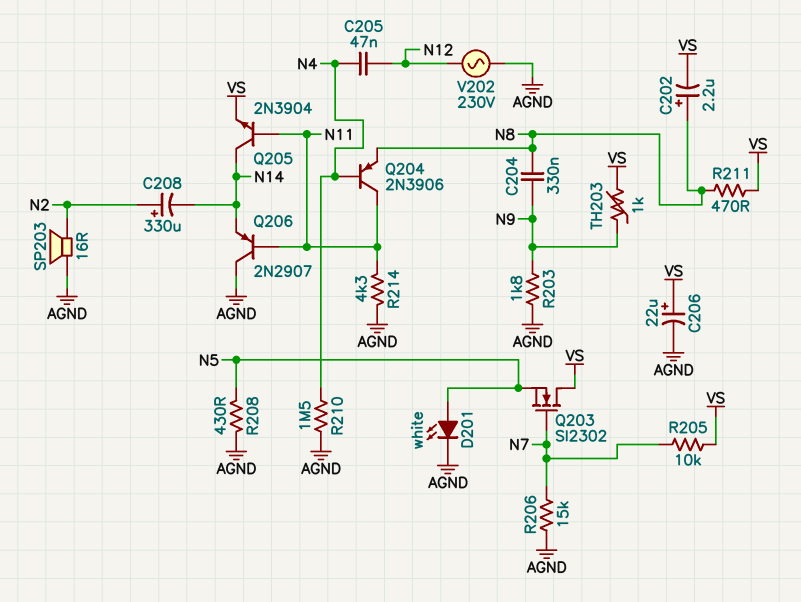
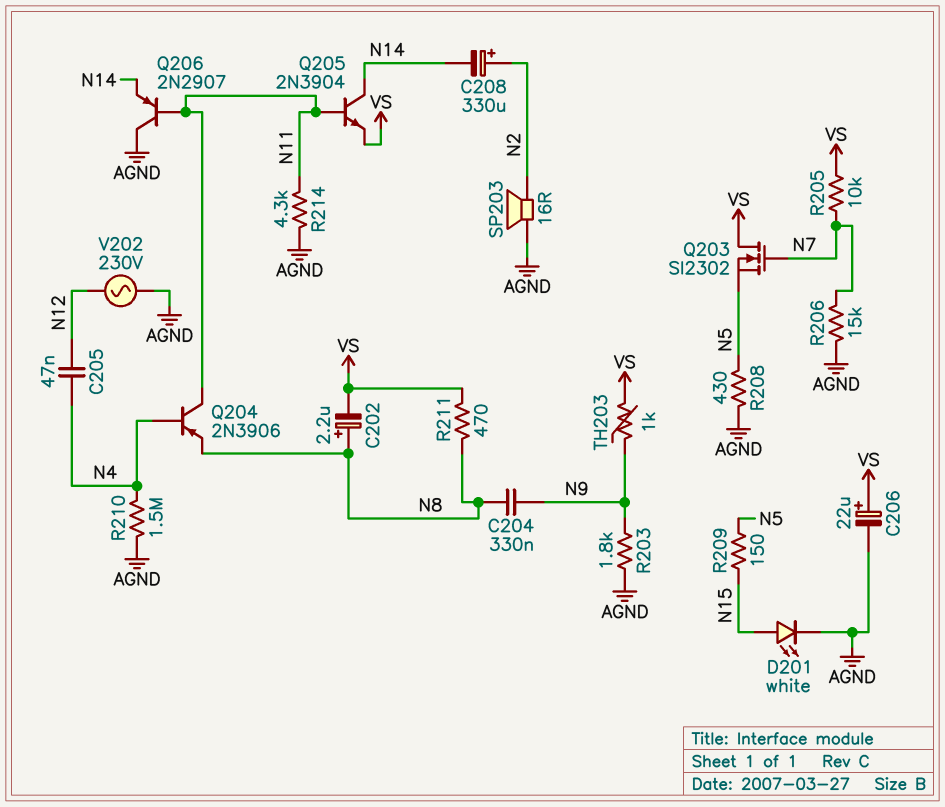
D201: LED white (A N5, K AGND) -> LED white (A N15, K AGND)
R209: none -> 150 (N5, N15)

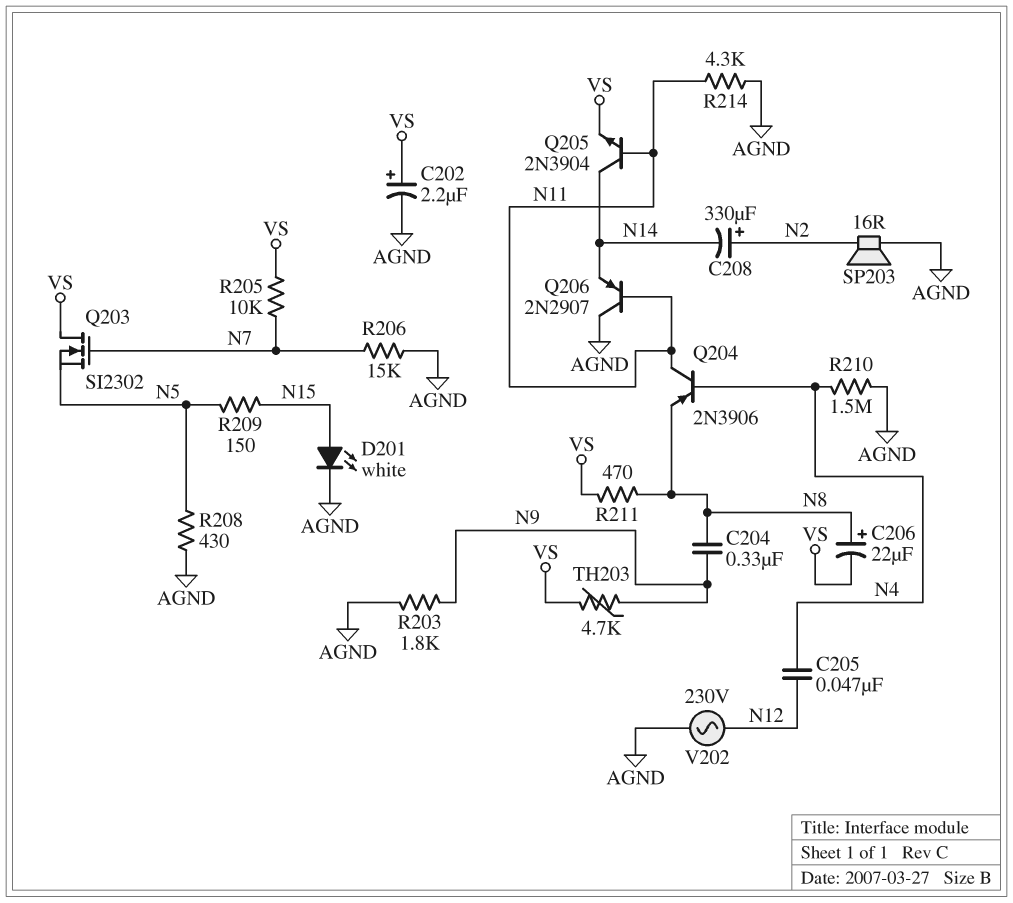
C202: 2.2uF (plus N8, minus VS) -> 2.2uF (plus VS, minus AGND)
C206: 22uF (plus VS, minus AGND) -> 22uF (plus N8, minus VS)
TH203: 1k (N9, VS) -> 4.7k (N9, VS)

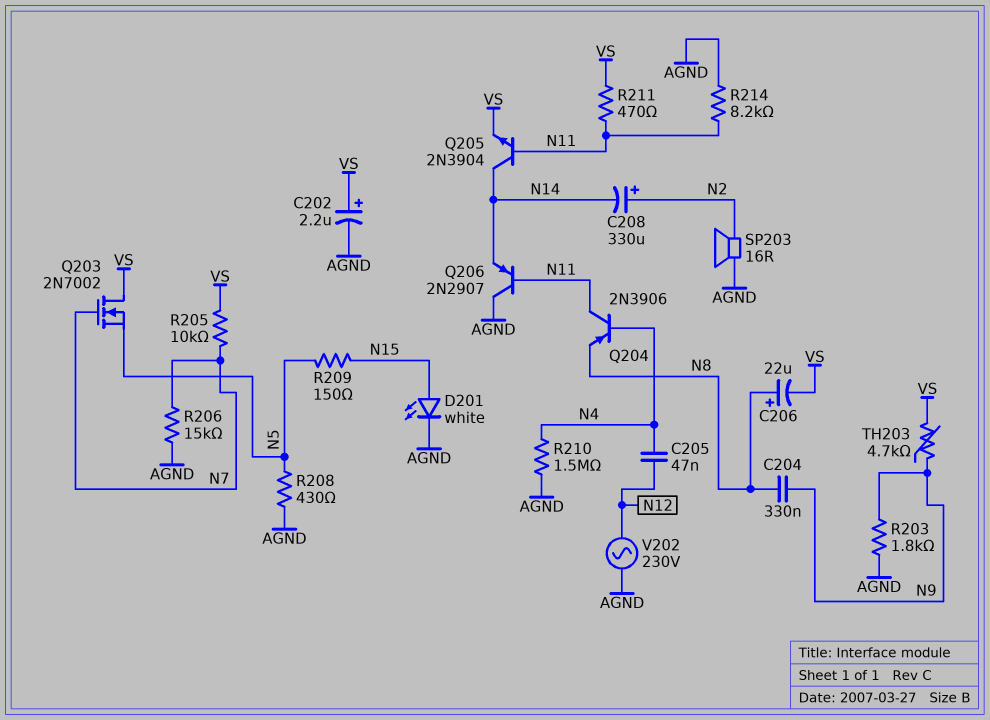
Q203: NMOS SI2302 (G N7, D VS, S N5) -> NMOS 2N7002 (G N7, D VS, S N5)
R211: 470 (N8, VS) -> 470 (N11, VS)
R214: 4.3k (AGND, N11) -> 8.2k (AGND, N11)

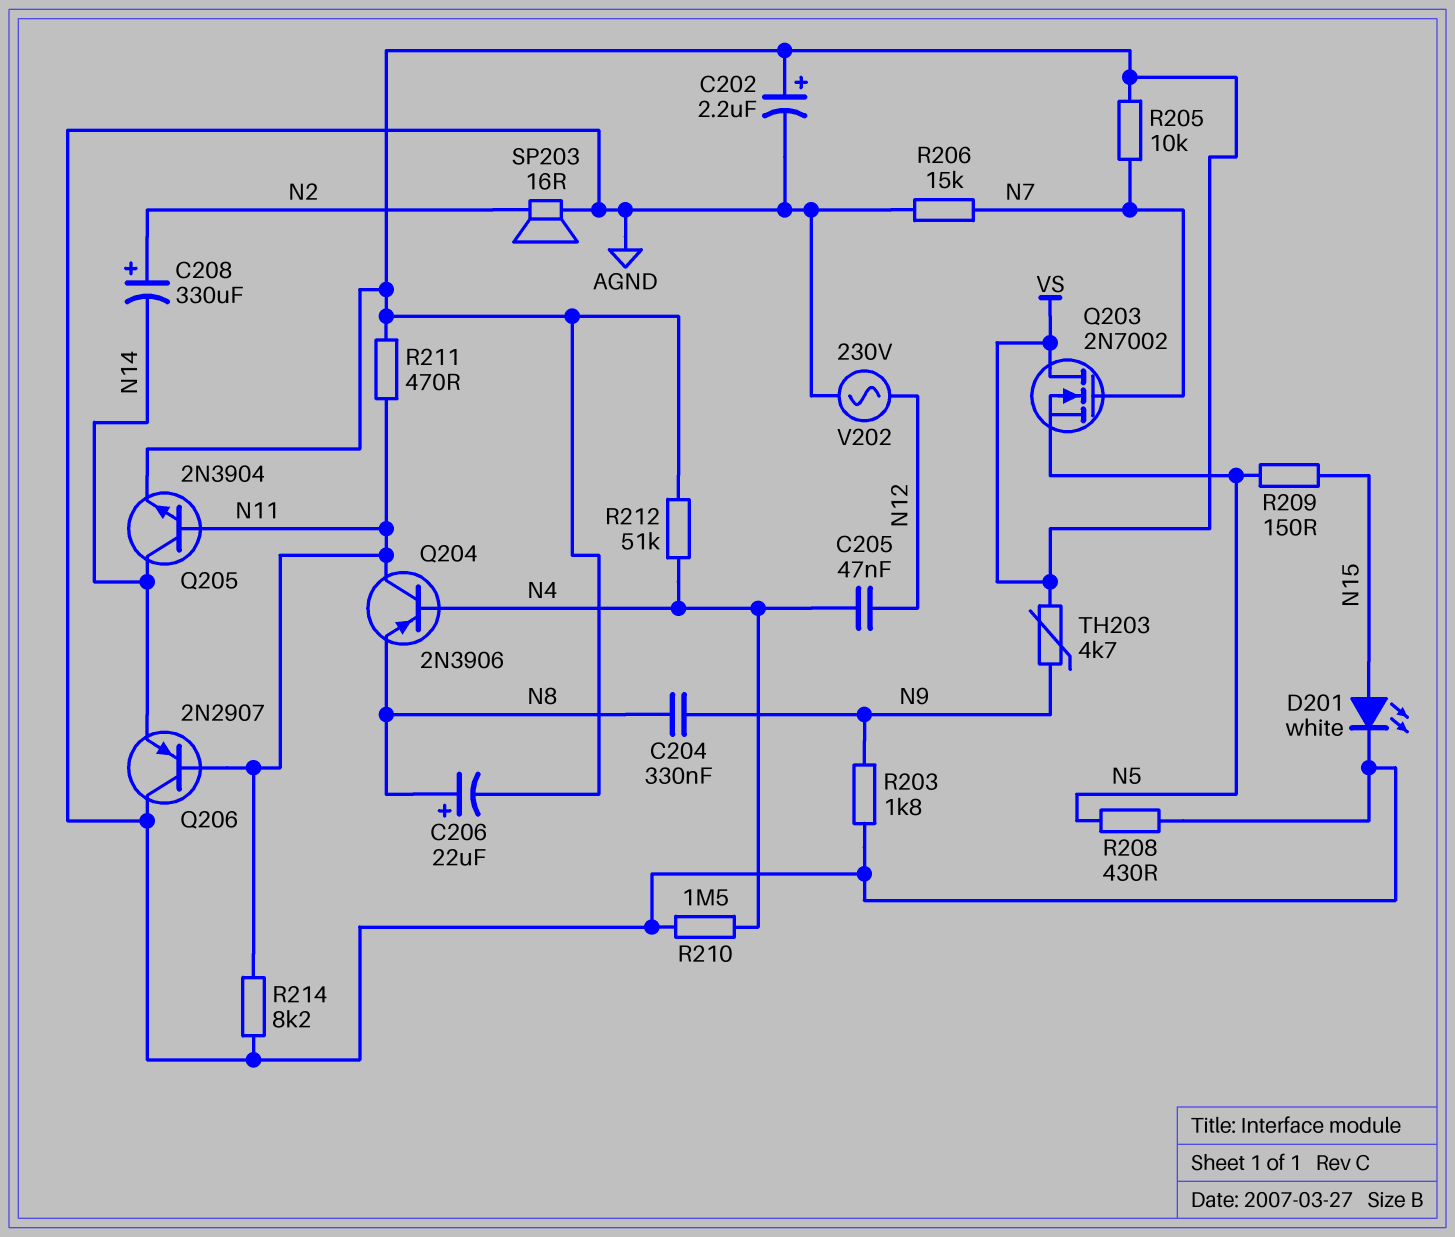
R212: none -> 51k (N4, VS)

